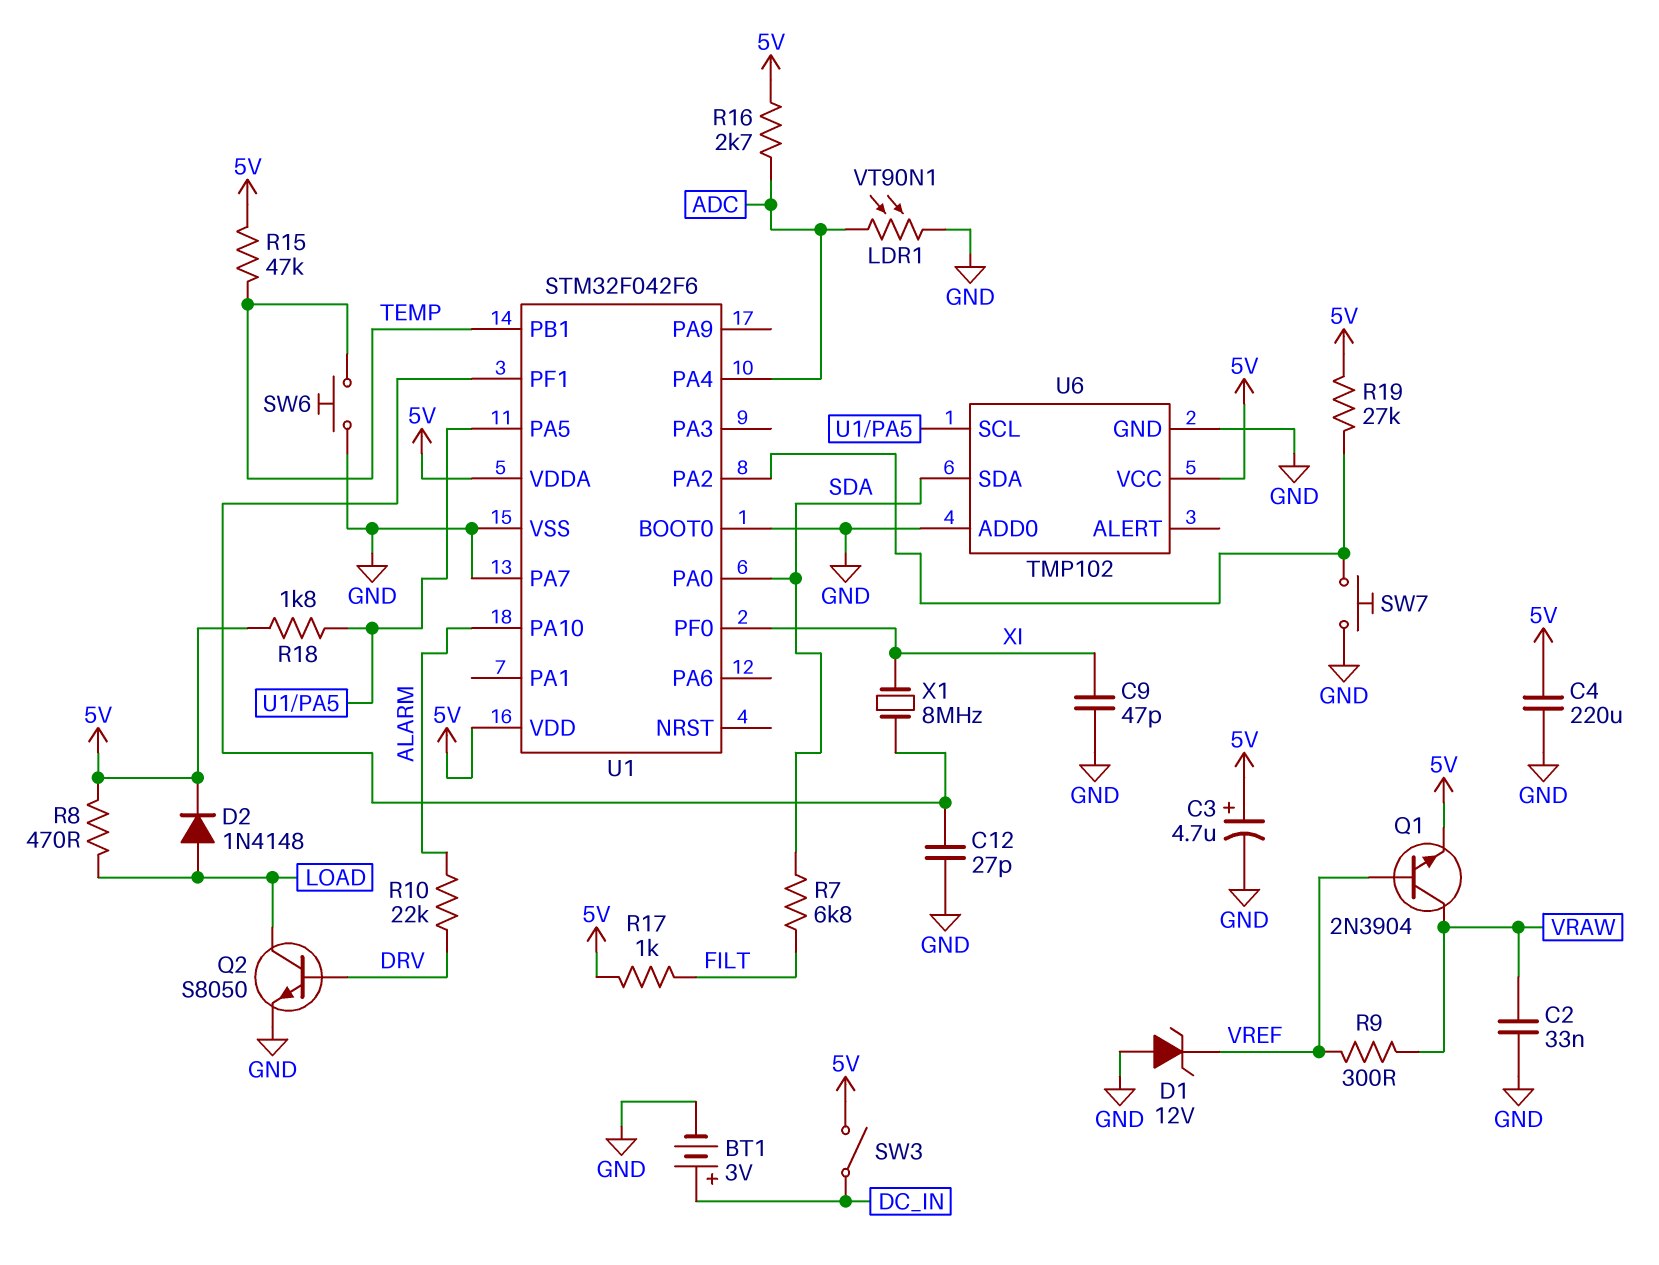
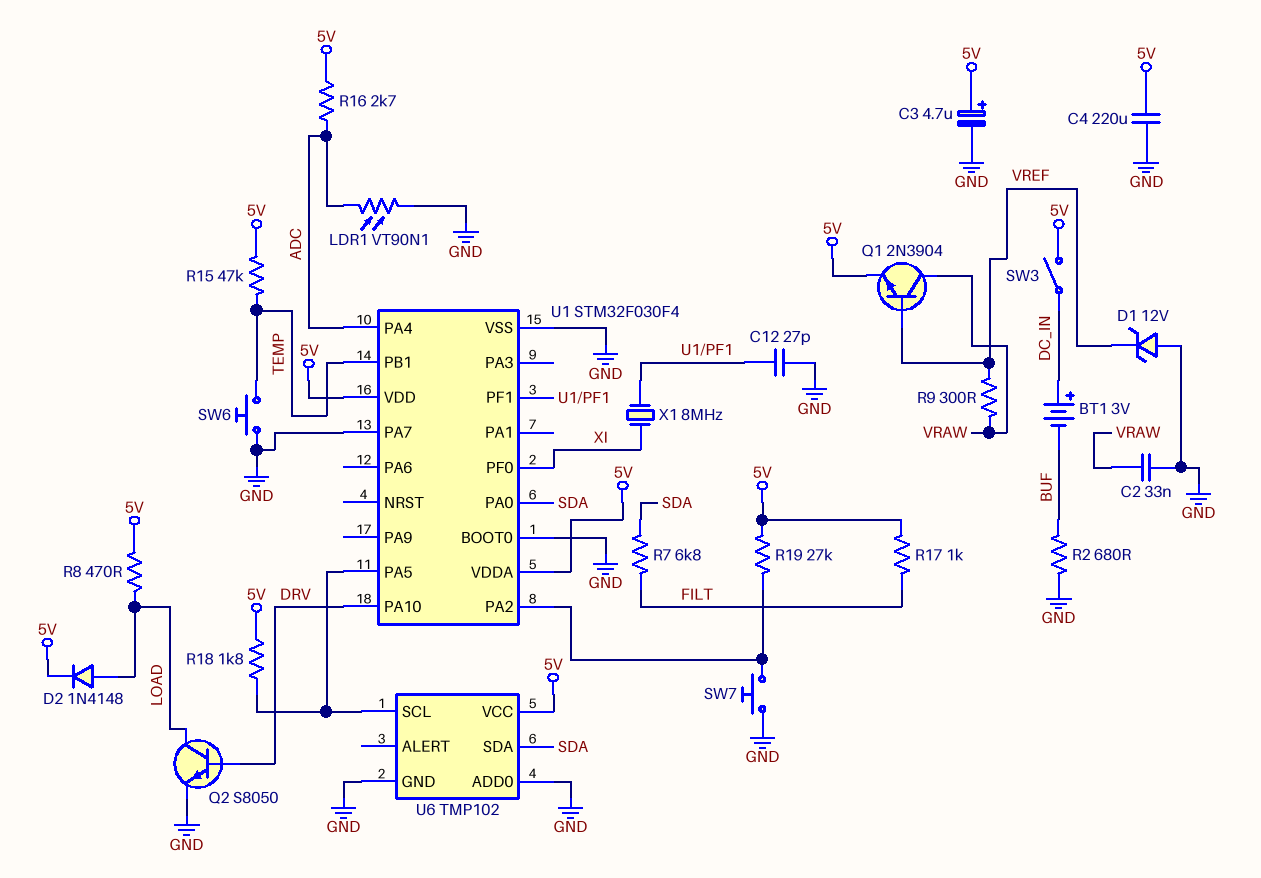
BT1: 3V (plus DC_IN, minus GND) -> 3V (plus DC_IN, minus BUF)
C9: 47pF (GND, XI) -> none
R2: none -> 680 (BUF, GND)
R10: 22k (ALARM, DRV) -> none
U1: STM32F042F6 -> STM32F030F4
U1 pin PA10: ALARM -> DRV

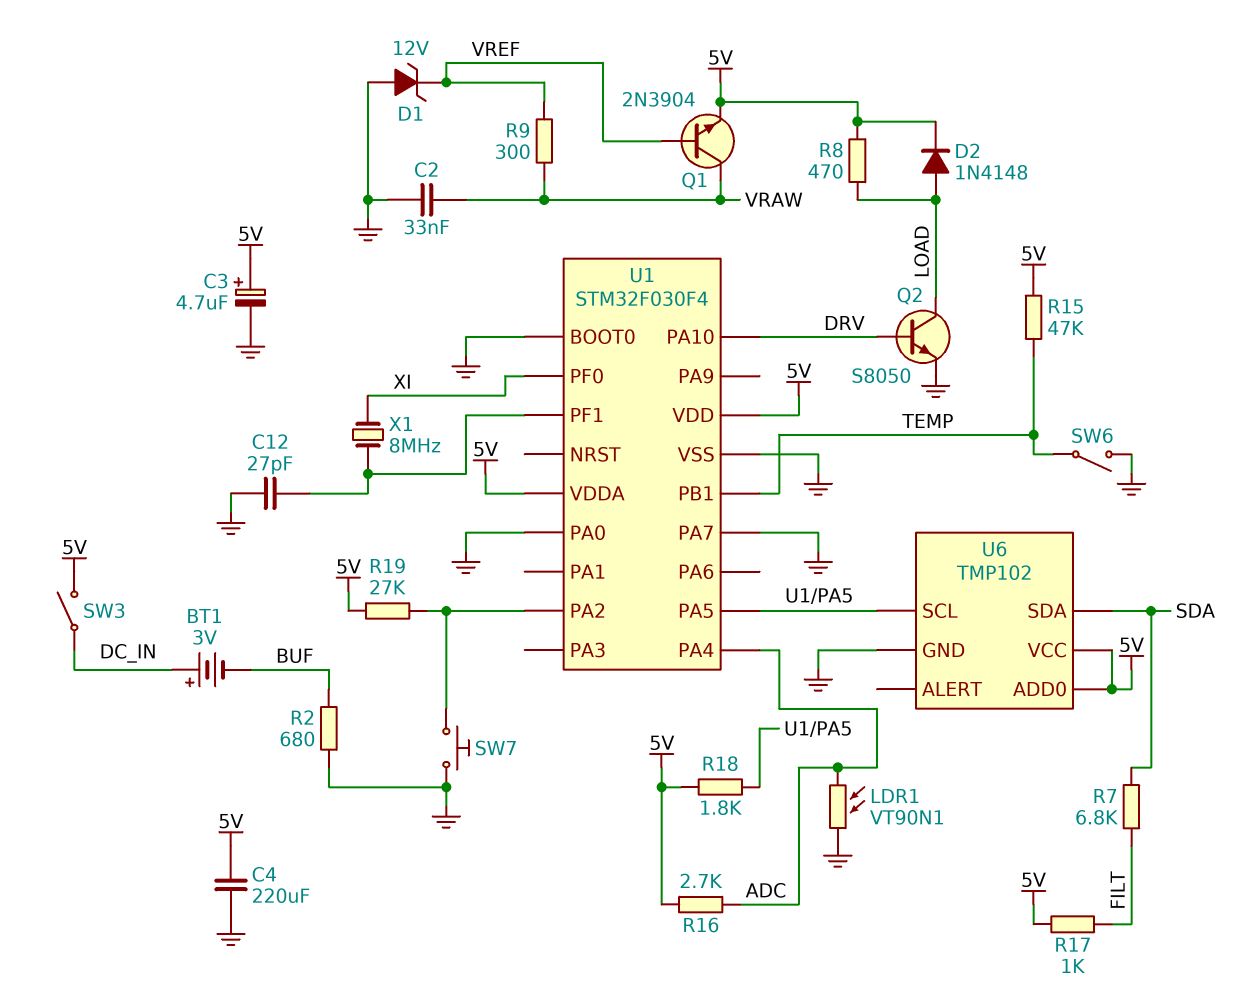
SW6: button (GND, TEMP) -> switch (GND, TEMP)
U1 pin PA0: SDA -> GND
U6 pin ADD0: GND -> 5V

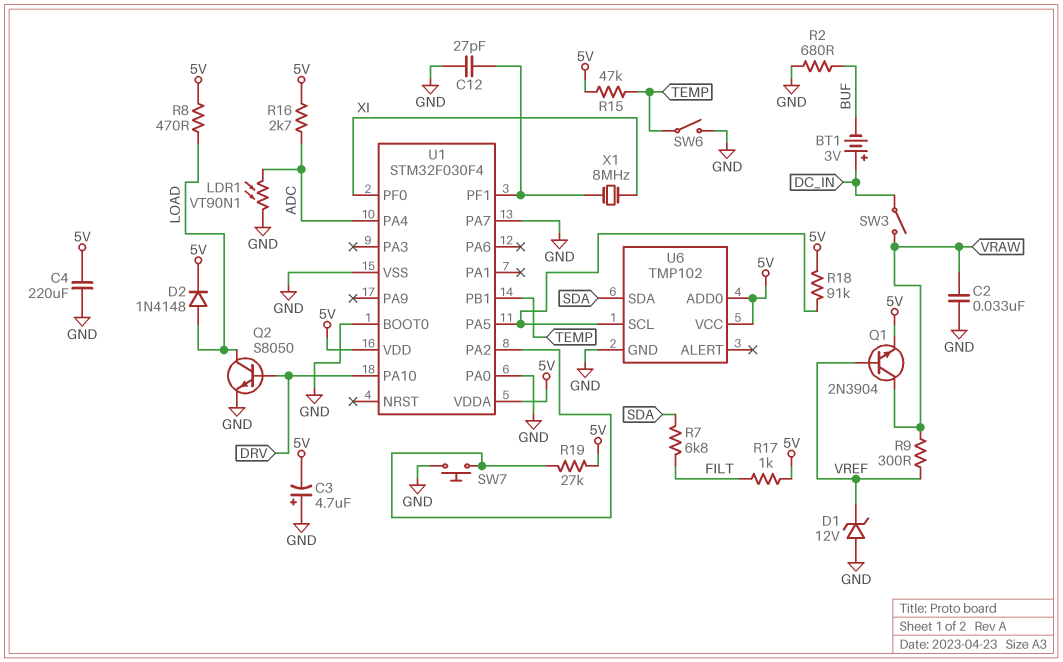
C3: 4.7uF (plus 5V, minus GND) -> 4.7uF (plus GND, minus 5V)
R18: 1.8k (5V, U1/PA5) -> 91k (5V, U1/PA5)
SW3: switch (5V, DC_IN) -> switch (DC_IN, VRAW)

